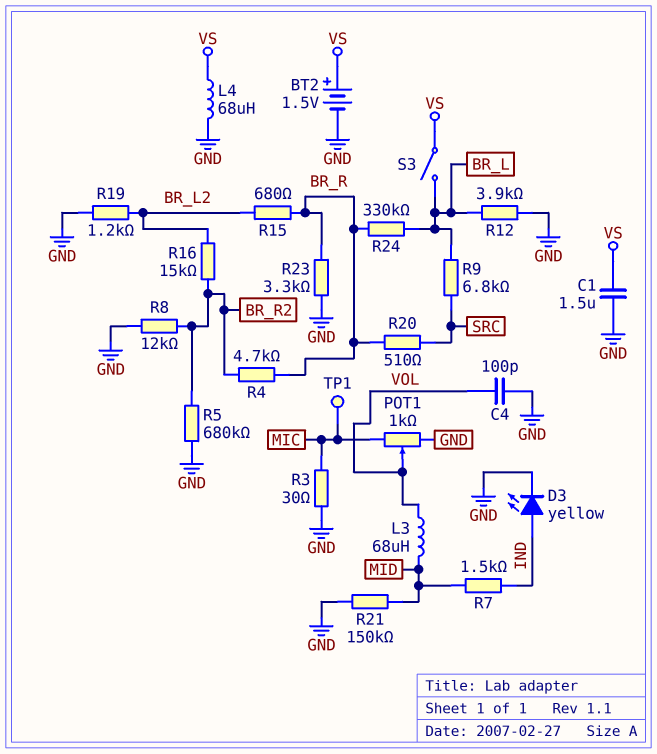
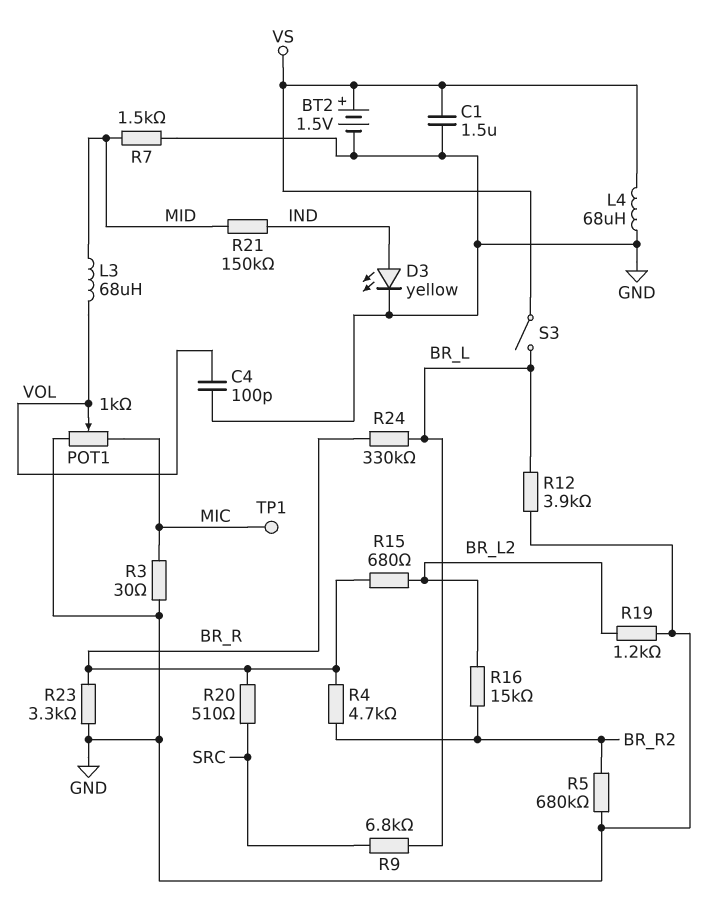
R7: 1.5k (IND, MID) -> 1.5k (GND, MID)
R8: 12k (BR_R2, GND) -> none
R21: 150k (GND, MID) -> 150k (IND, MID)

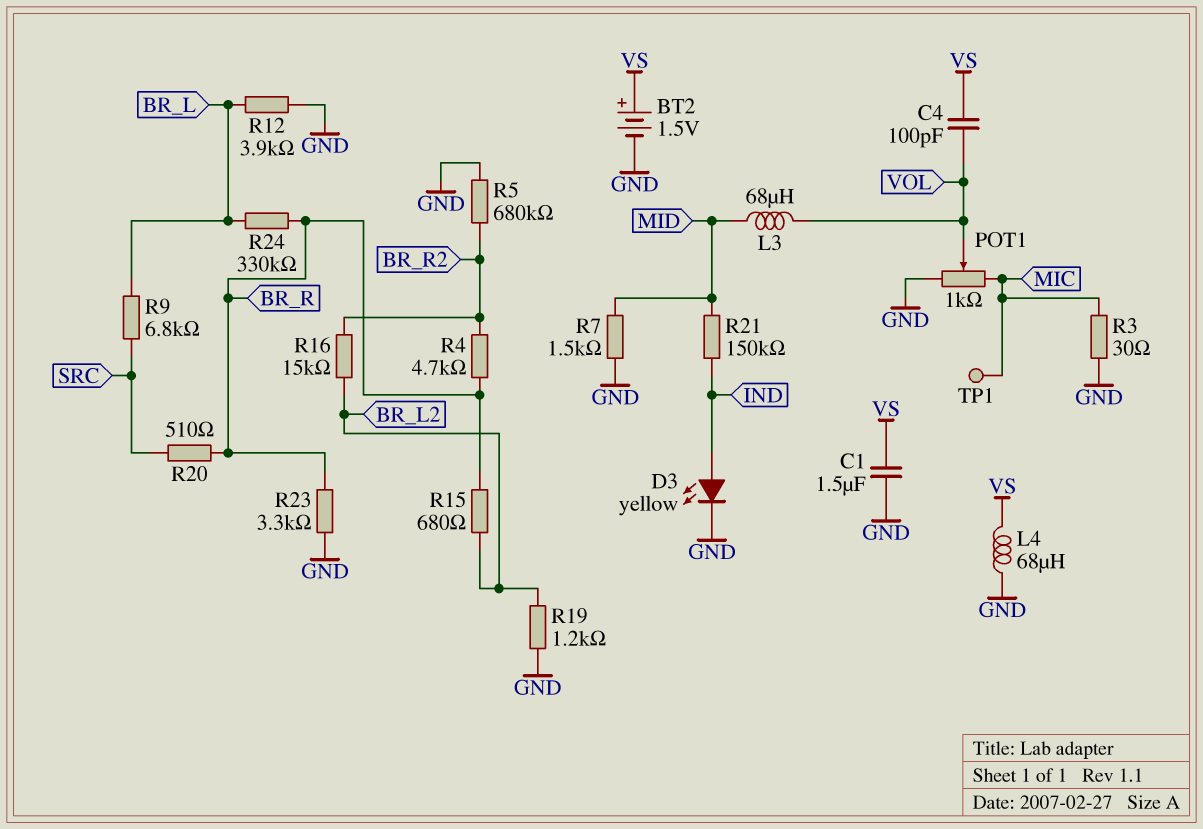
C4: 100pF (GND, VOL) -> 100pF (VOL, VS)
S3: switch (BR_L, VS) -> none

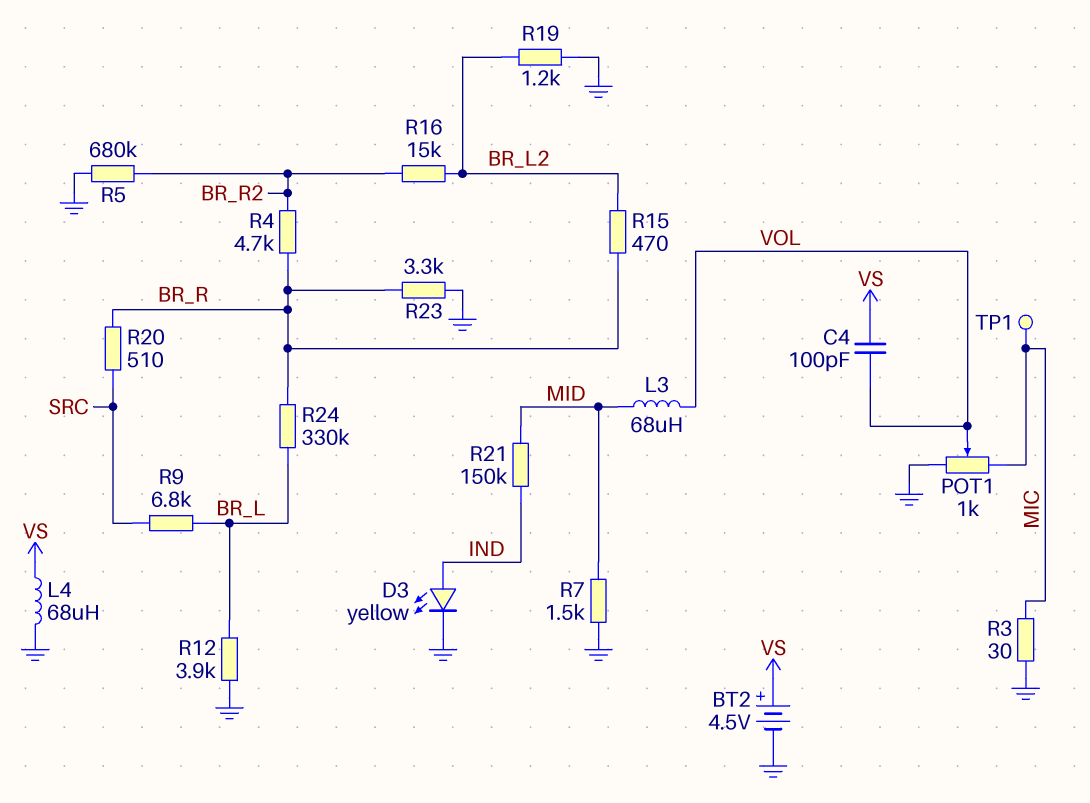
BT2: 1.5V (plus VS, minus GND) -> 4.5V (plus VS, minus GND)
C1: 1.5uF (GND, VS) -> none
R15: 680 (BR_L2, BR_R) -> 470 (BR_L2, BR_R)

